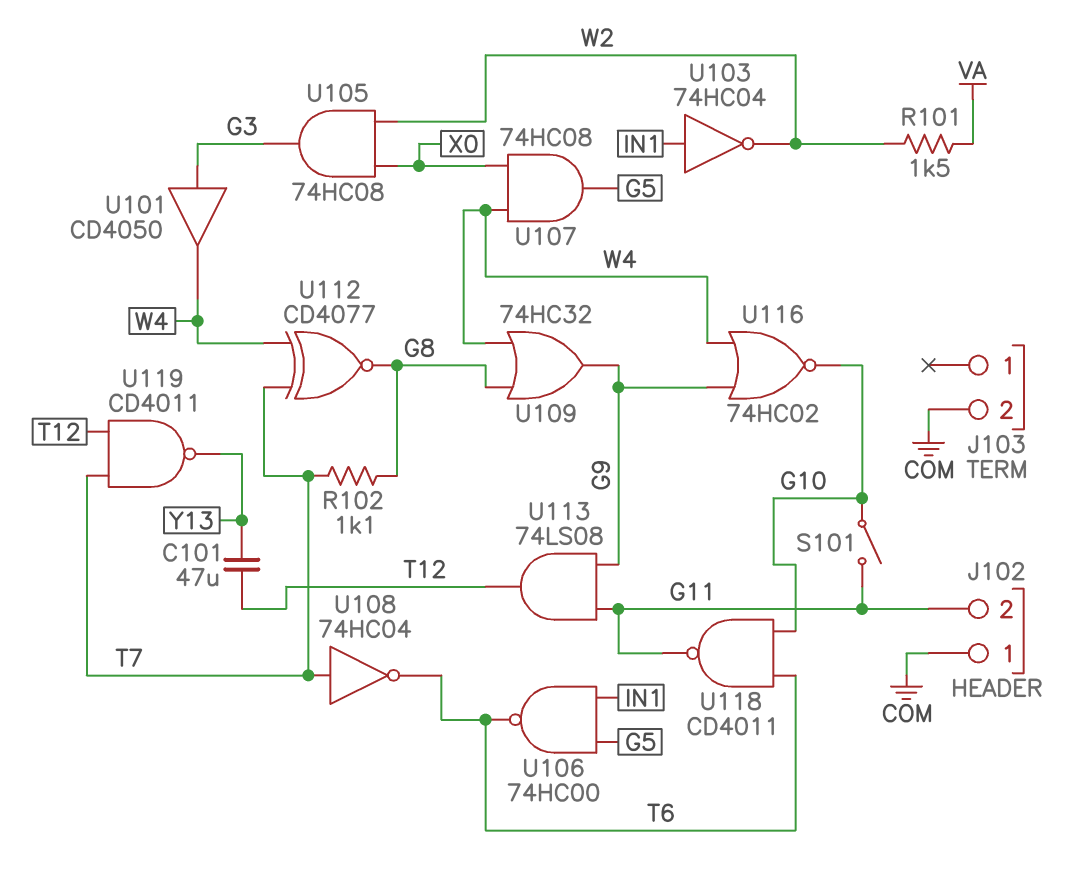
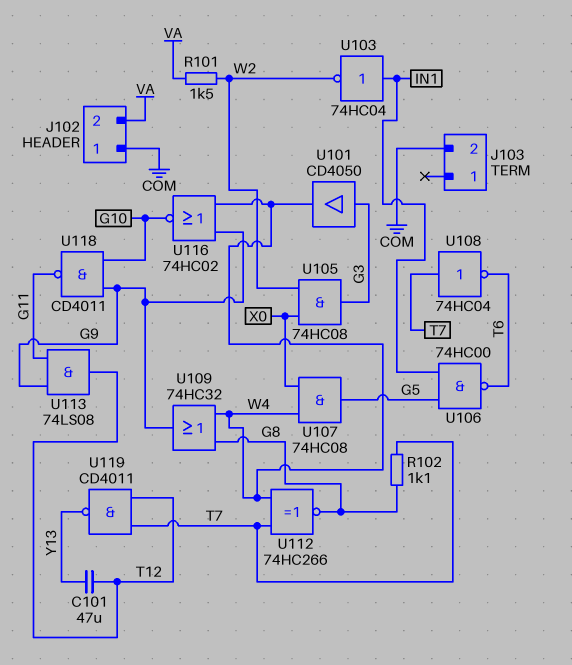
J102 pin 2: G11 -> VA
S101: switch (G10, G11) -> none
U112: XNOR CD4077 (in T7, in W4, out G8) -> XNOR 74HC266 (in T7, in W4, out G8)
U118: NAND CD4011 (in G10, in T6, out G11) -> NAND CD4011 (in G9, in G10, out G11)

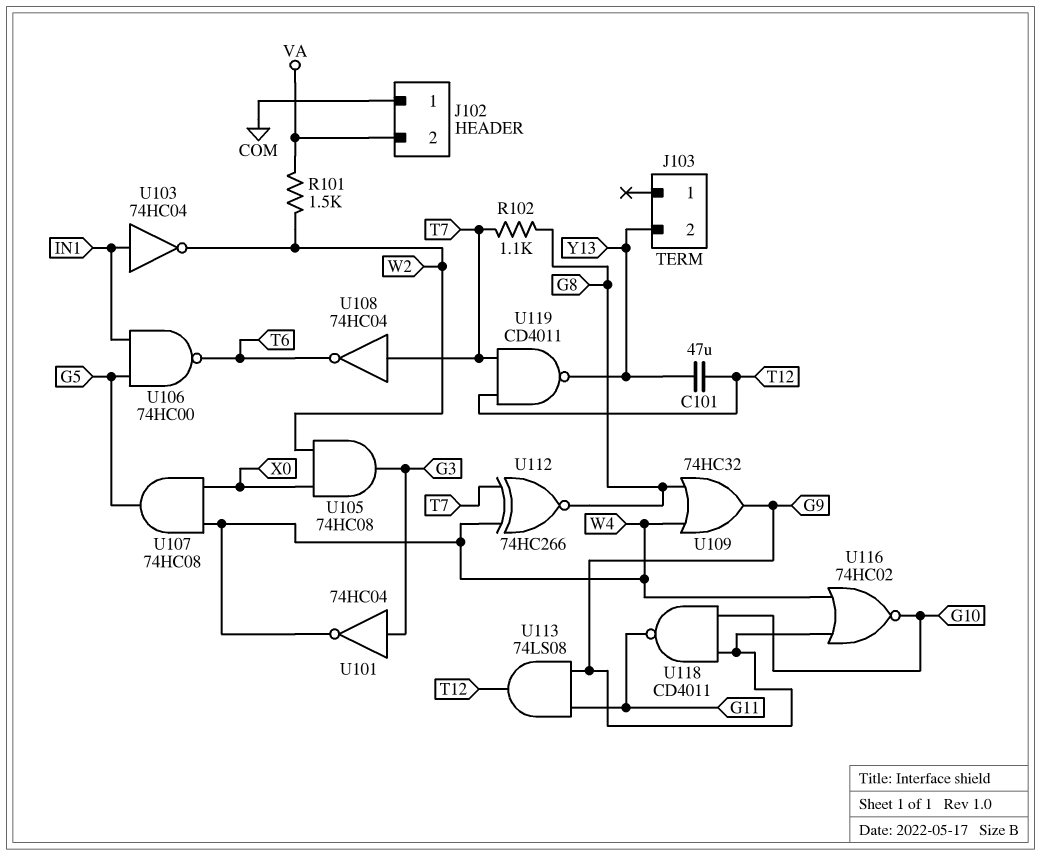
J103 pin 2: COM -> Y13
U101: buffer CD4050 (in G3, out W4) -> NOT 74HC04 (in G3, out W4)

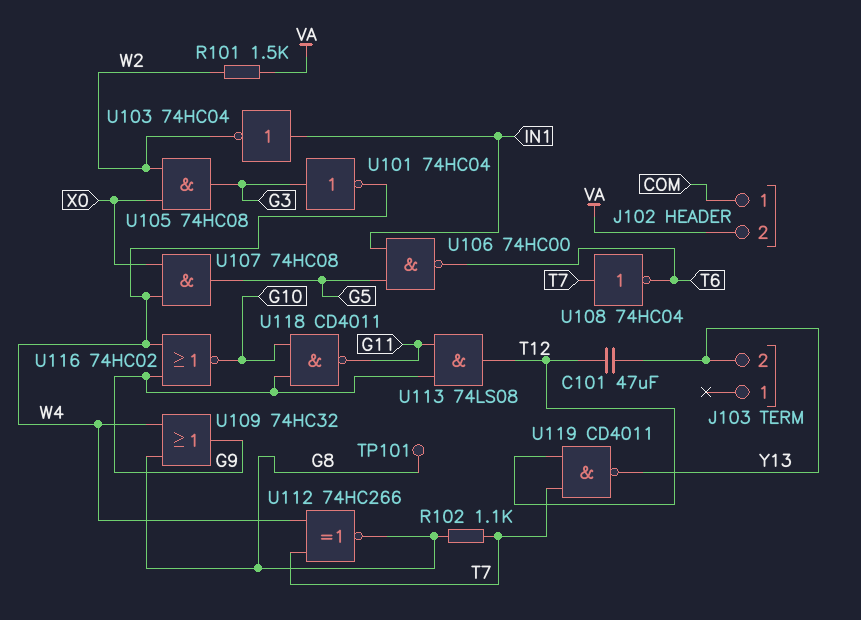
TP101: none -> test point (G8)

